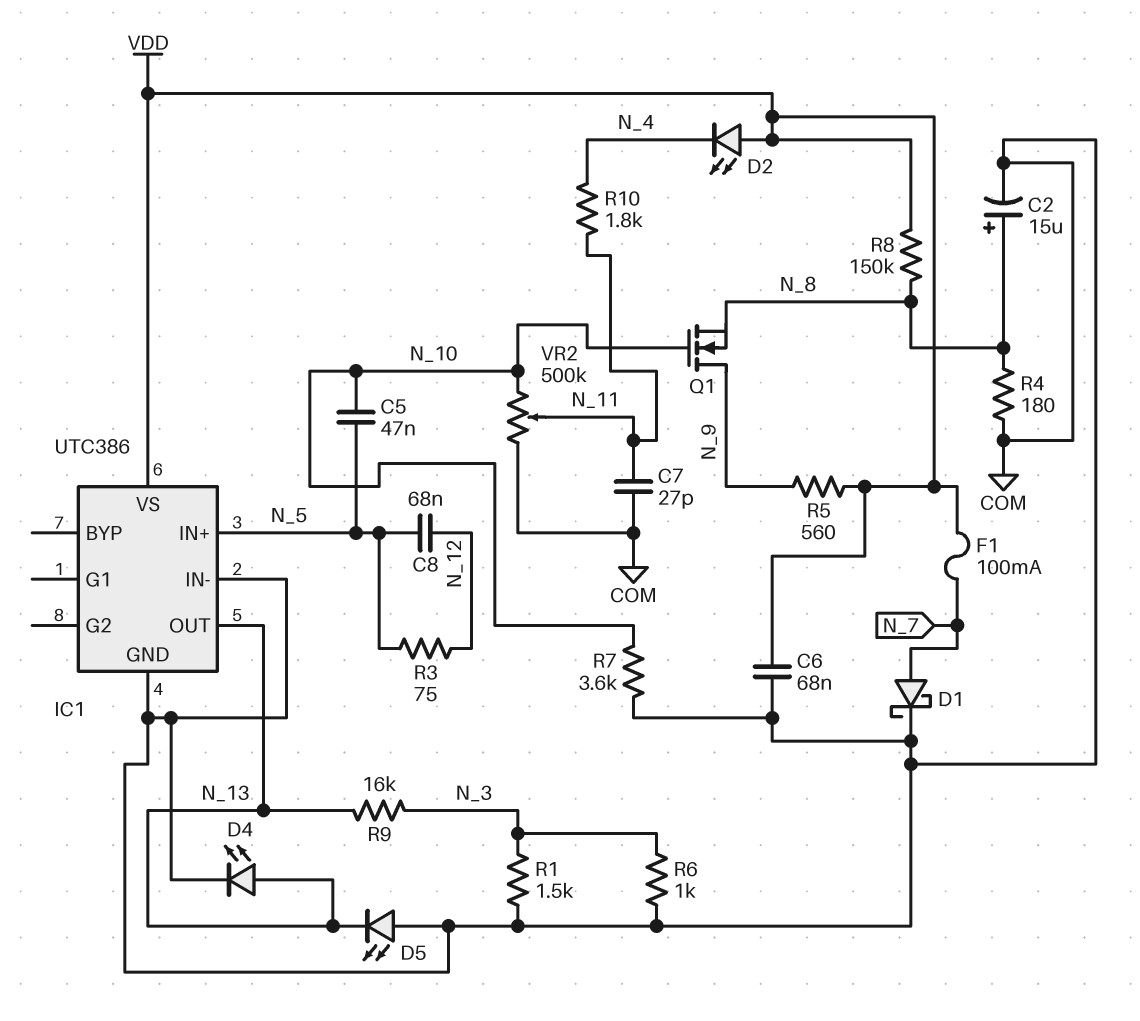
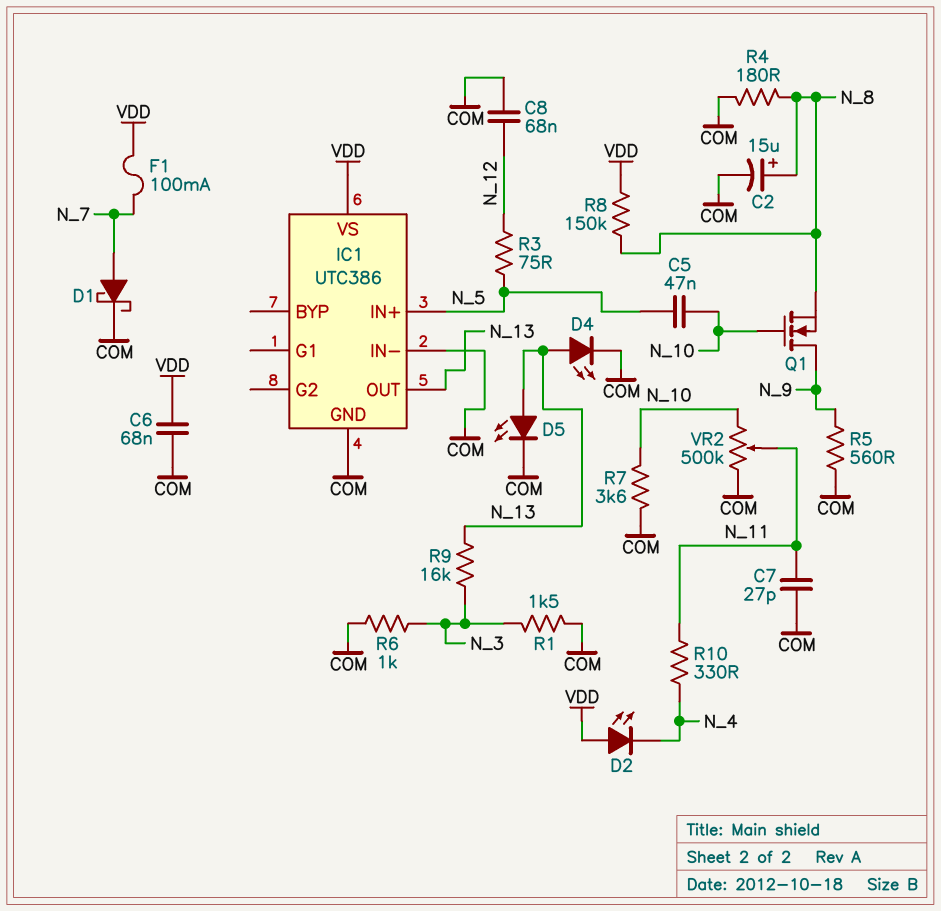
C8: 68nF (N_5, N_12) -> 68nF (COM, N_12)
D5: LED (A COM, K N_13) -> LED (A N_13, K COM)
R5: 560 (N_9, VDD) -> 560 (COM, N_9)
R10: 1.8k (N_4, N_11) -> 330 (N_4, N_11)

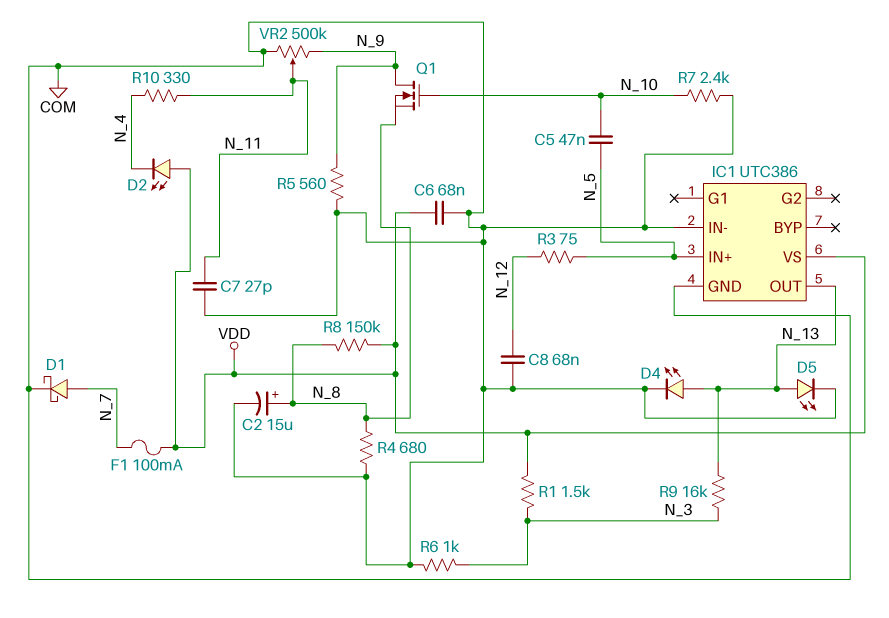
R1: 1.5k (COM, N_3) -> 1.5k (N_3, VDD)
R4: 180 (COM, N_8) -> 680 (COM, N_8)
R7: 3.6k (COM, N_10) -> 2.4k (COM, N_10)
VR2: 500k (COM, N_10, wiper N_11) -> 500k (COM, N_9, wiper N_11)

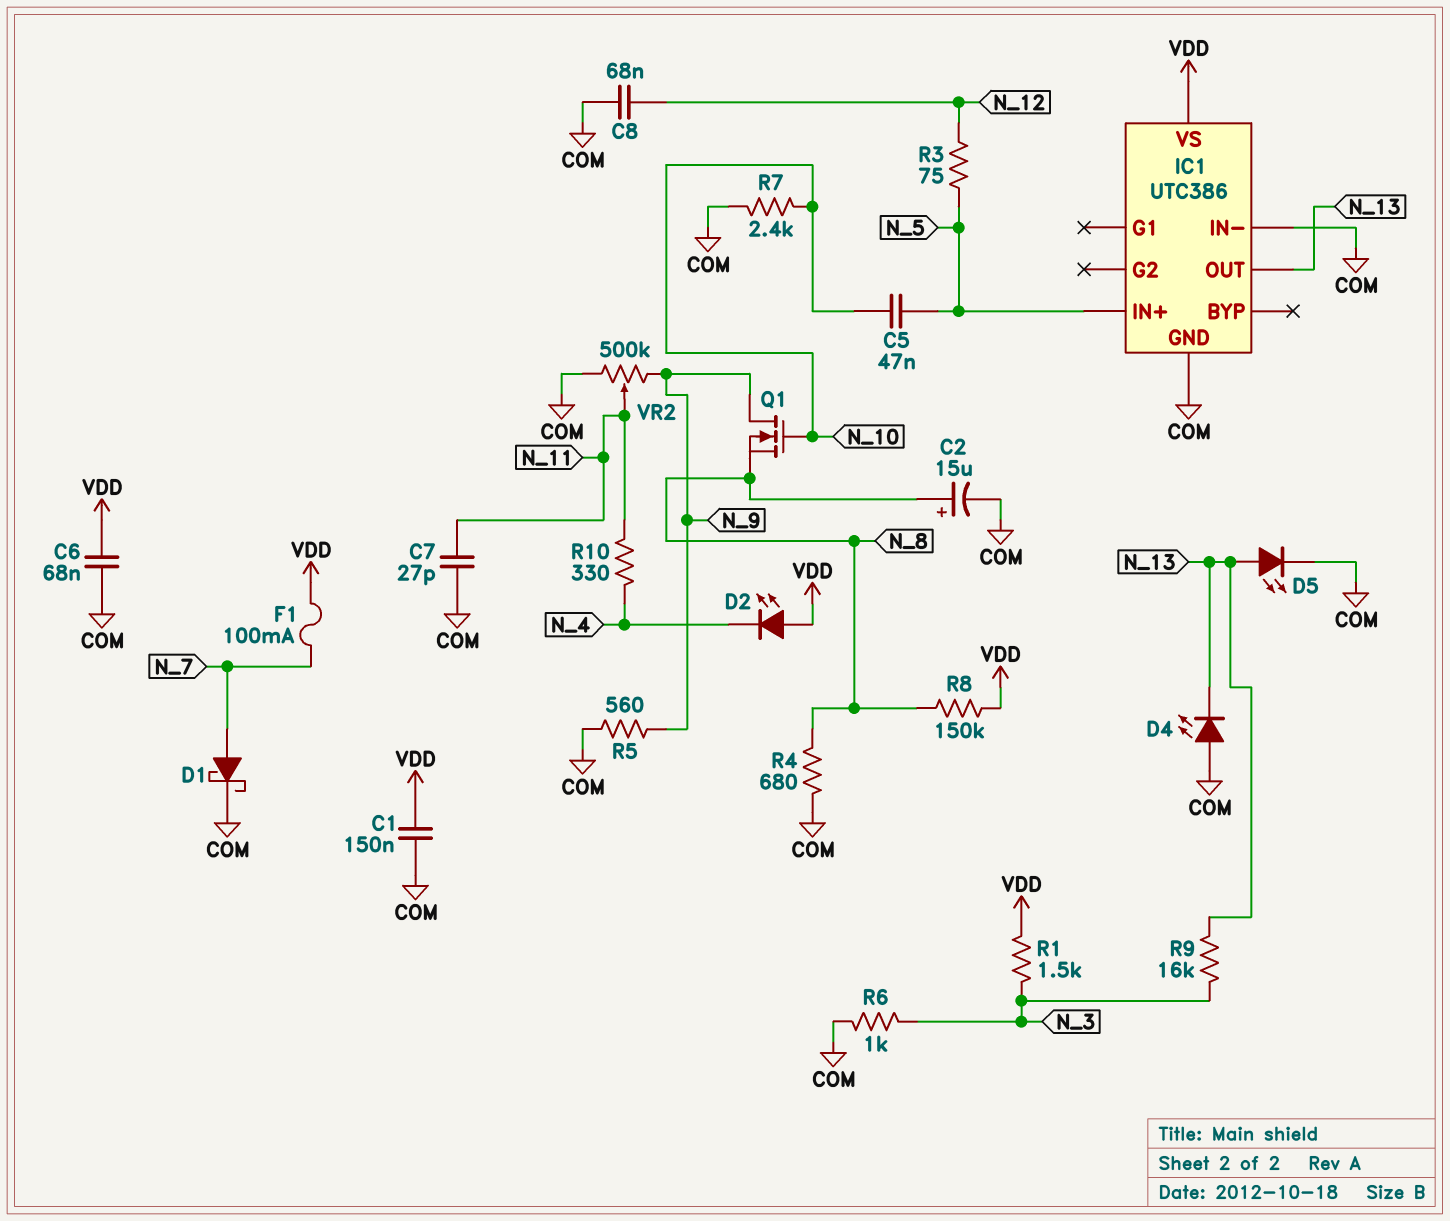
C1: none -> 150nF (COM, VDD)
D4: LED (A N_13, K COM) -> LED (A COM, K N_13)

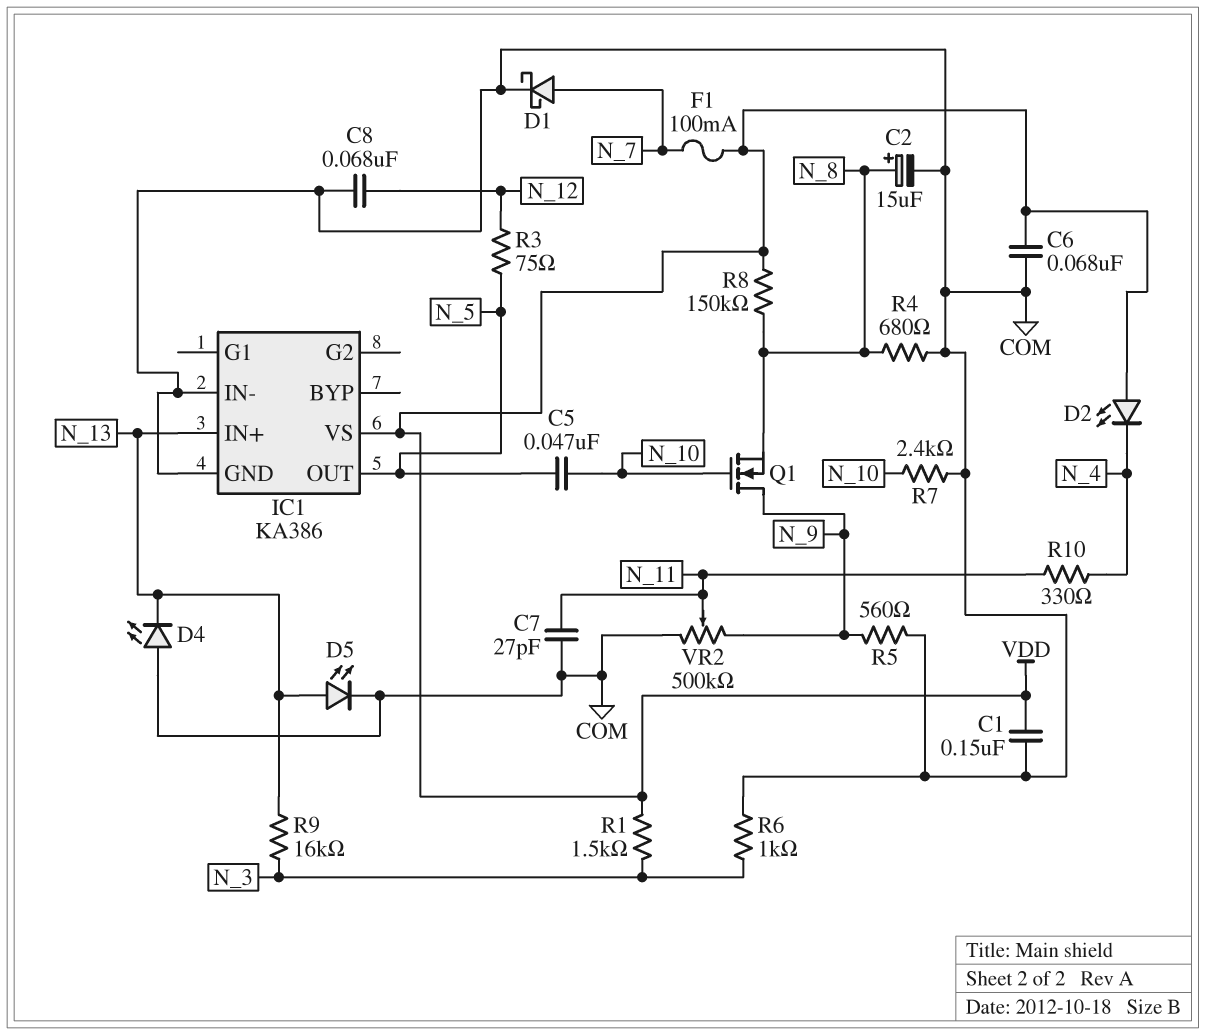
IC1: UTC386 -> KA386
IC1 pin IN+: N_5 -> N_13
IC1 pin OUT: N_13 -> N_5

